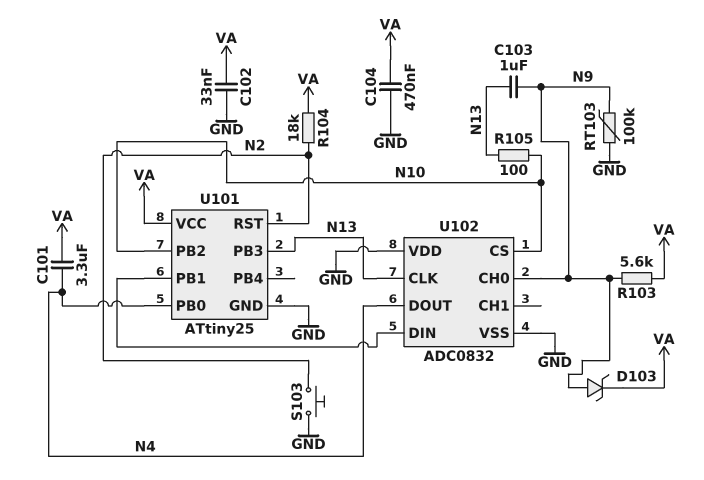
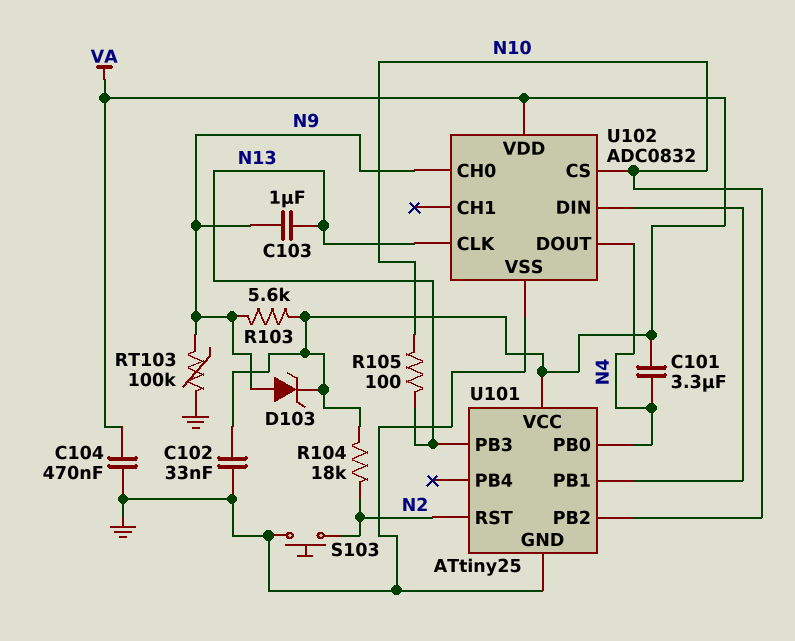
U102 pin VDD: GND -> VA

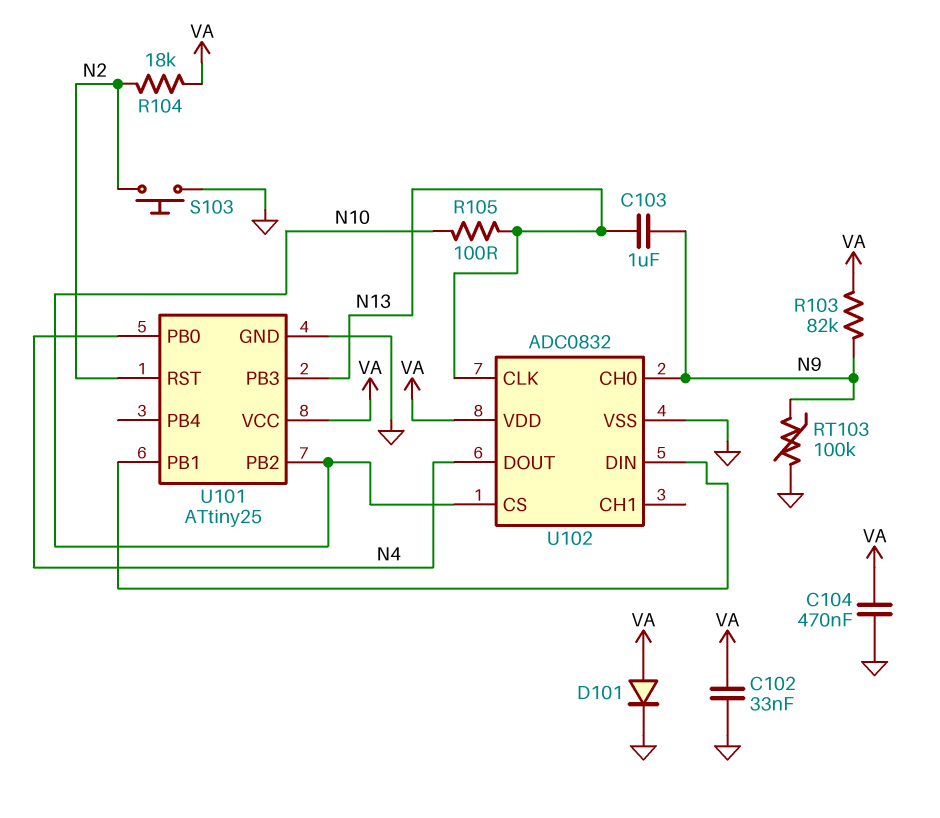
C101: 3.3uF (N4, VA) -> none
D101: none -> diode (A VA, K GND)
D103: zener (A N9, K VA) -> none
R103: 5.6k (N9, VA) -> 82k (N9, VA)

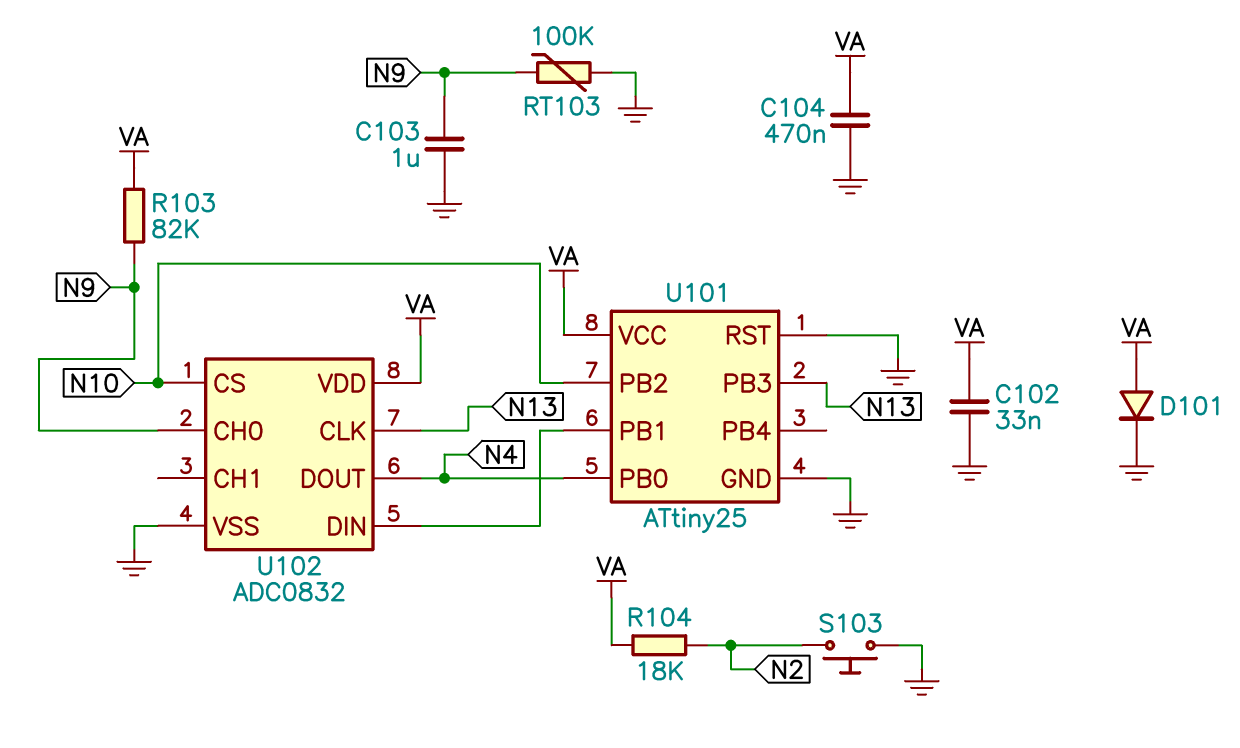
C103: 1uF (N9, N13) -> 1uF (GND, N9)
R105: 100 (N10, N13) -> none
U101 pin RST: N2 -> GND

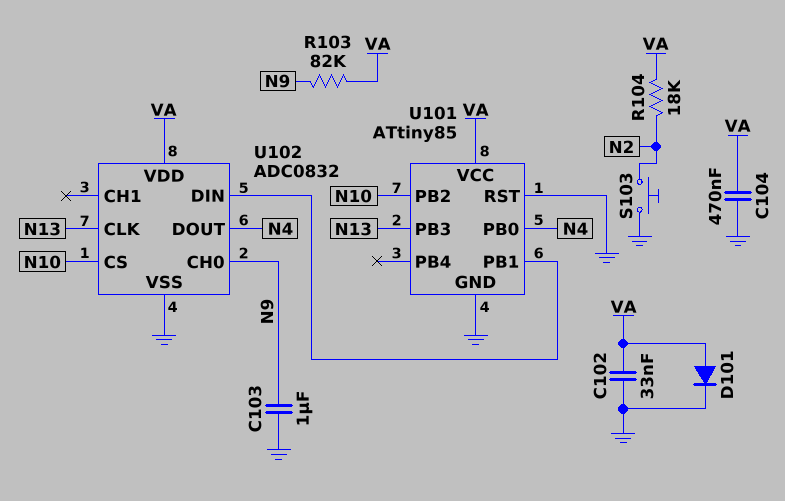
RT103: 100k (GND, N9) -> none
U101: ATtiny25 -> ATtiny85

